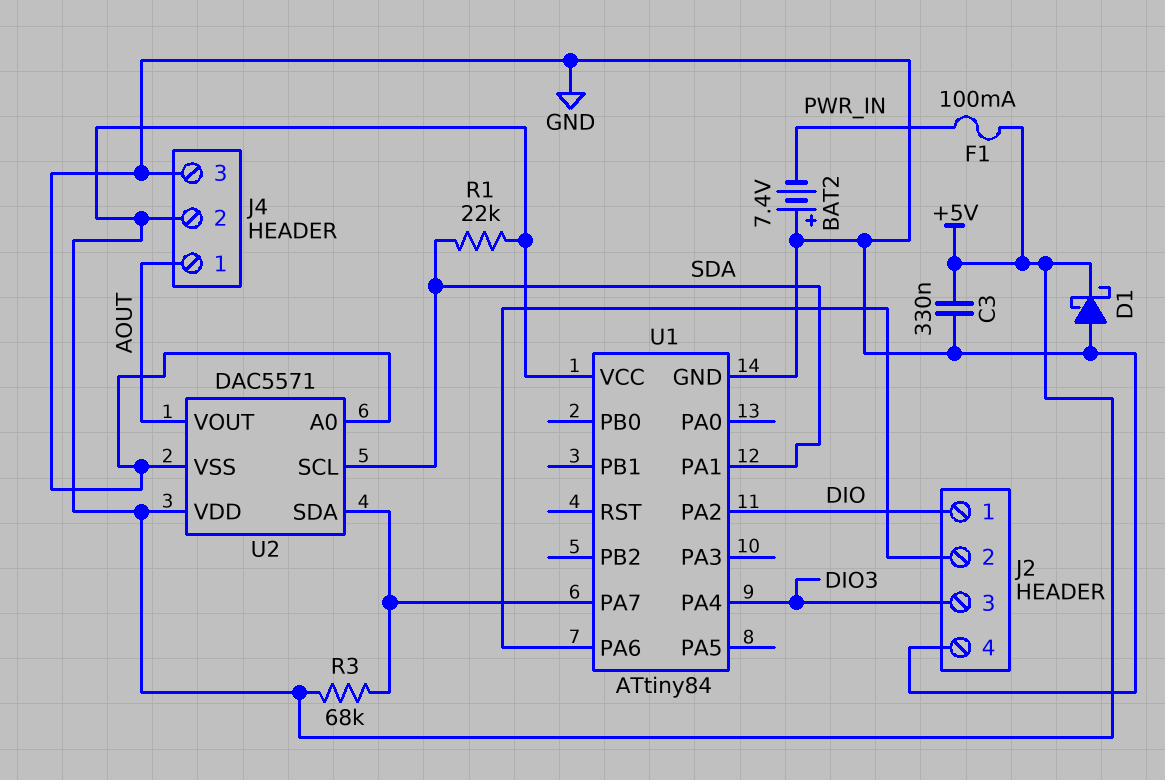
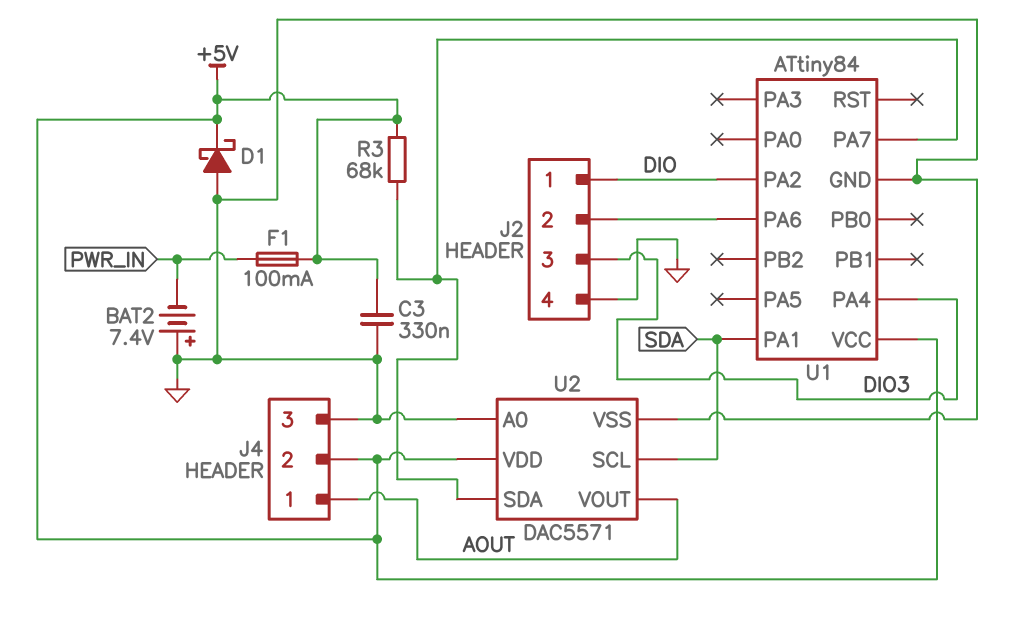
R1: 22k (+5V, SDA) -> none

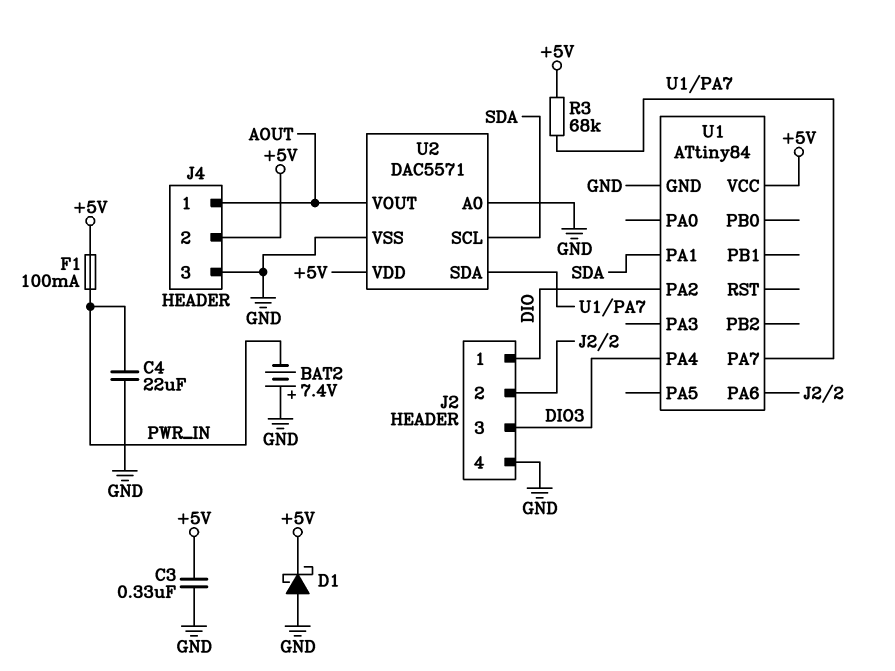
C4: none -> 22uF (GND, PWR_IN)

